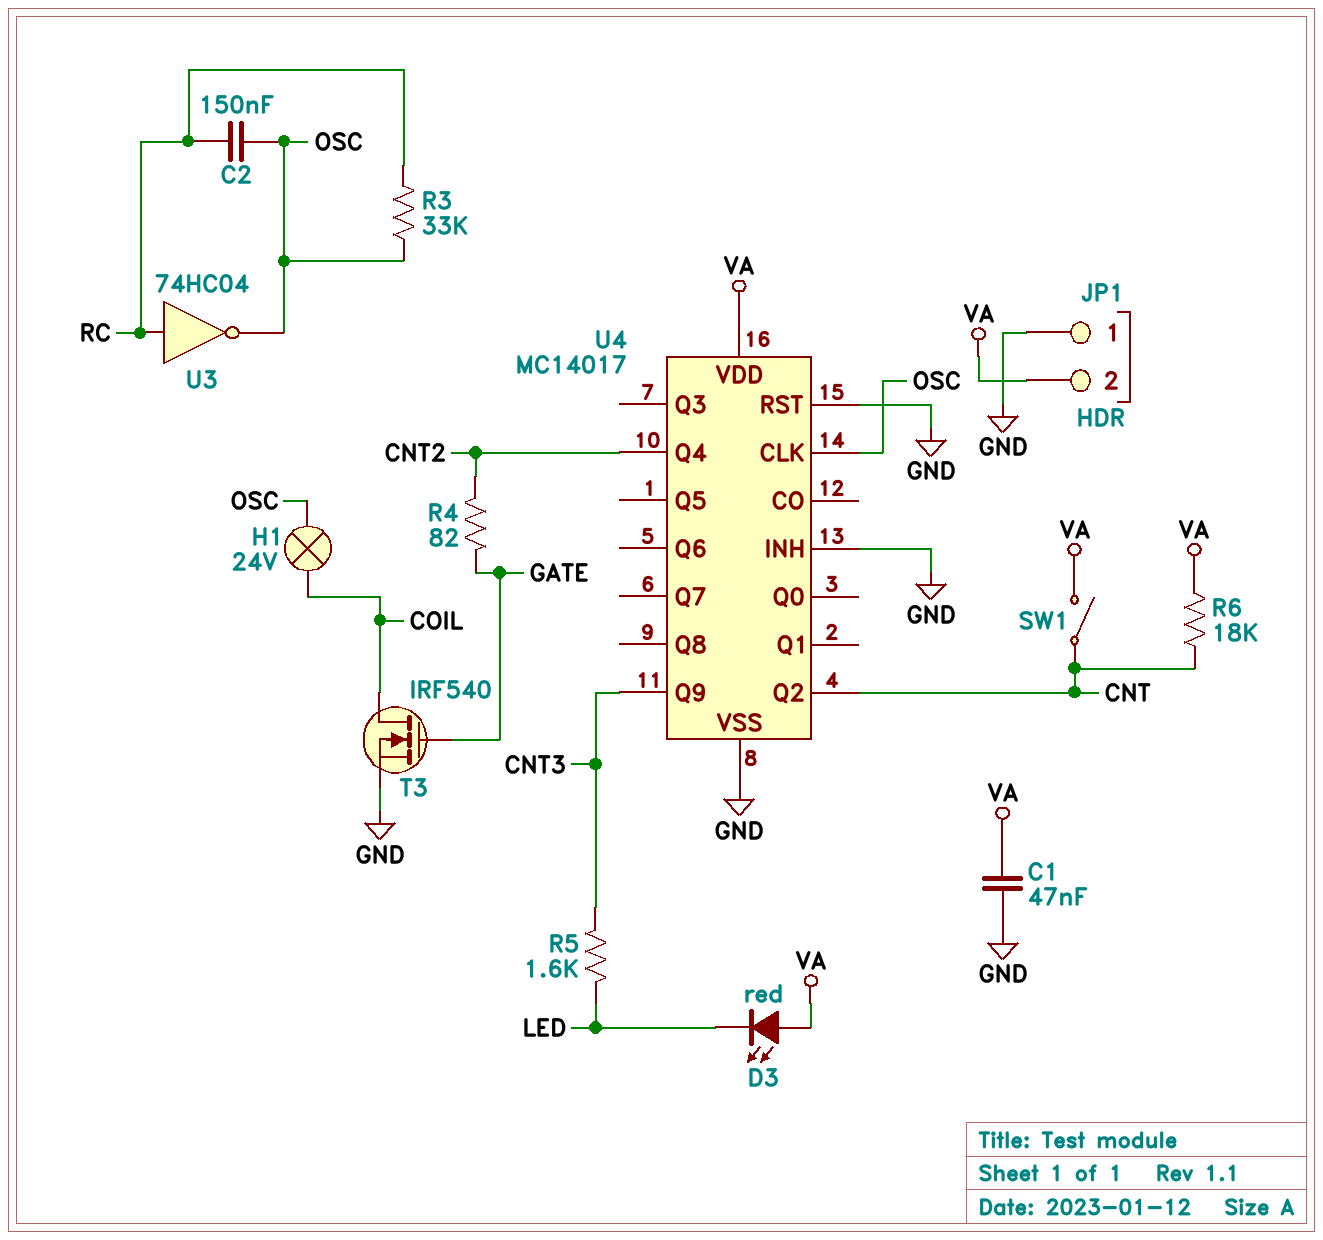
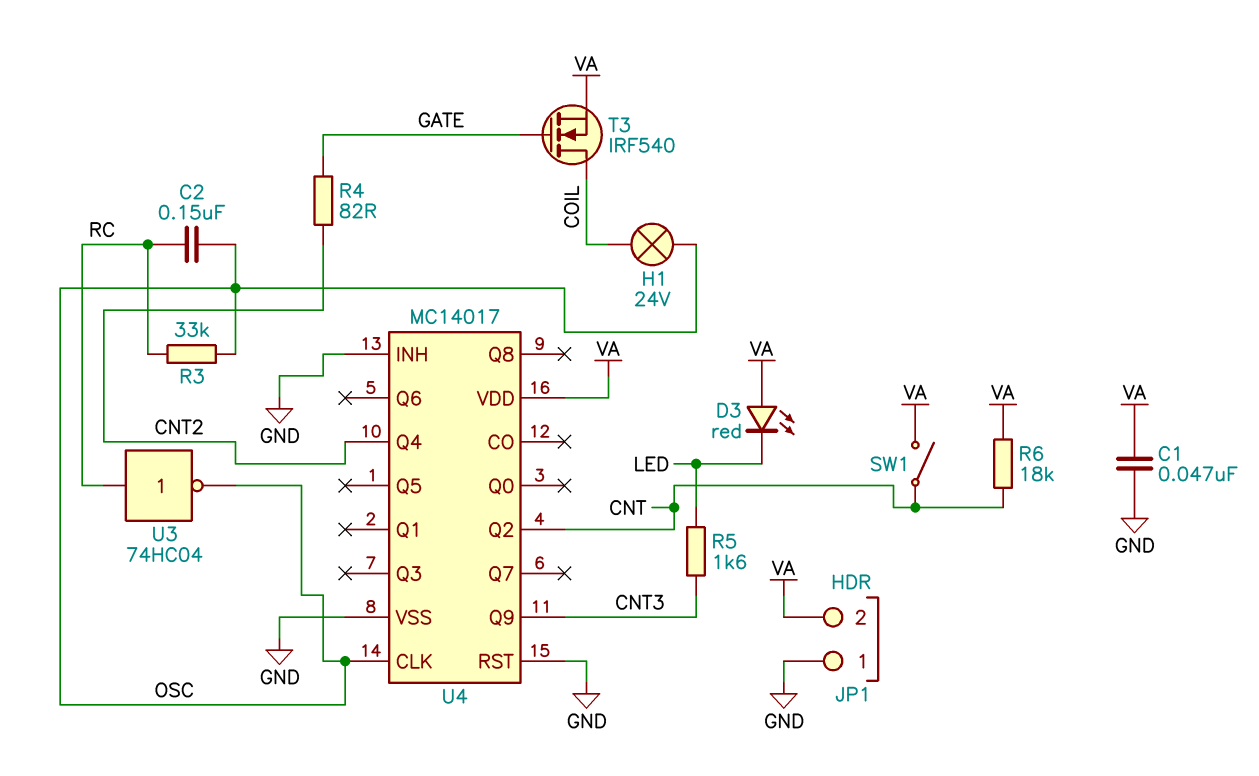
T3: NMOS IRF540 (G GATE, D COIL, S GND) -> NMOS IRF540 (G GATE, D COIL, S VA)

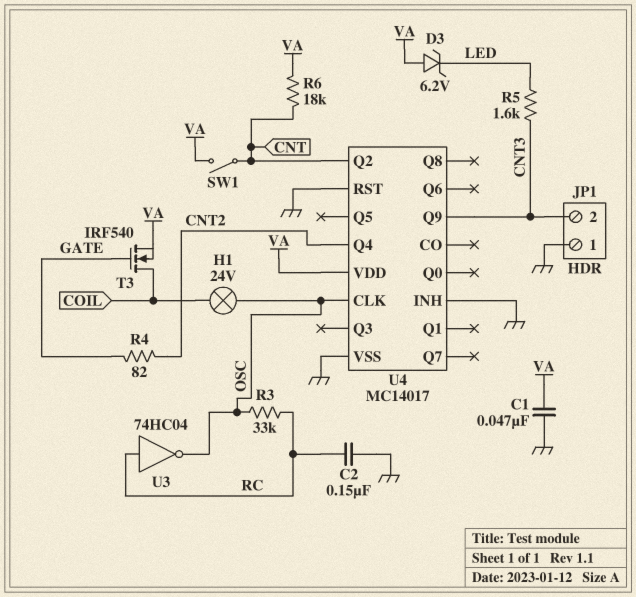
C2: 150nF (OSC, RC) -> 150nF (GND, RC)
D3: LED red (A VA, K LED) -> zener 6.2V (A VA, K LED)
JP1 pin 2: VA -> CNT3

